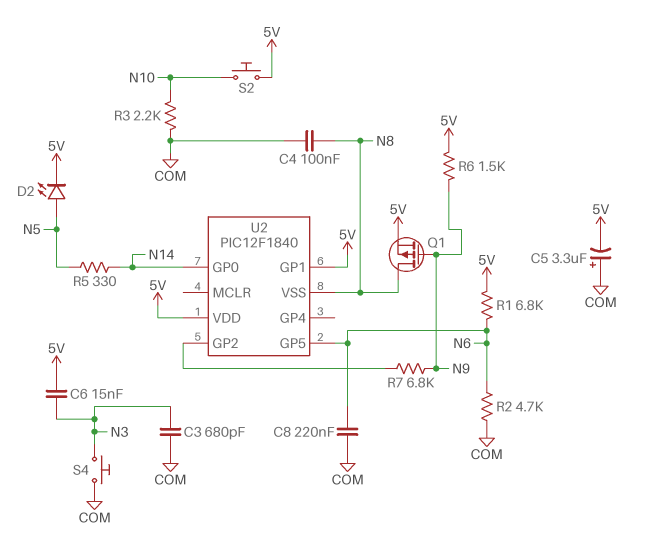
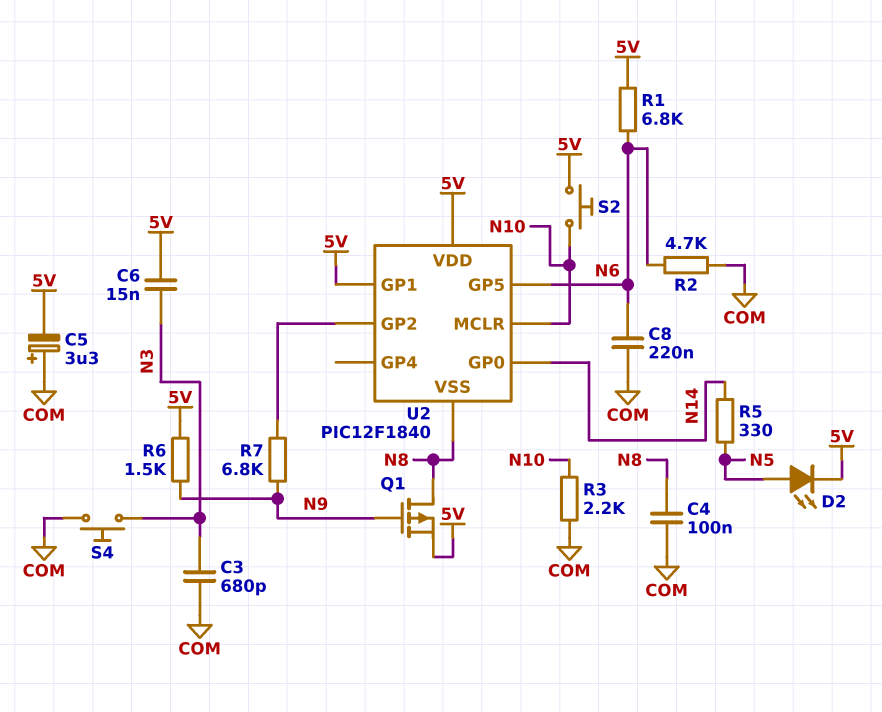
U2 pin MCLR: none -> N10

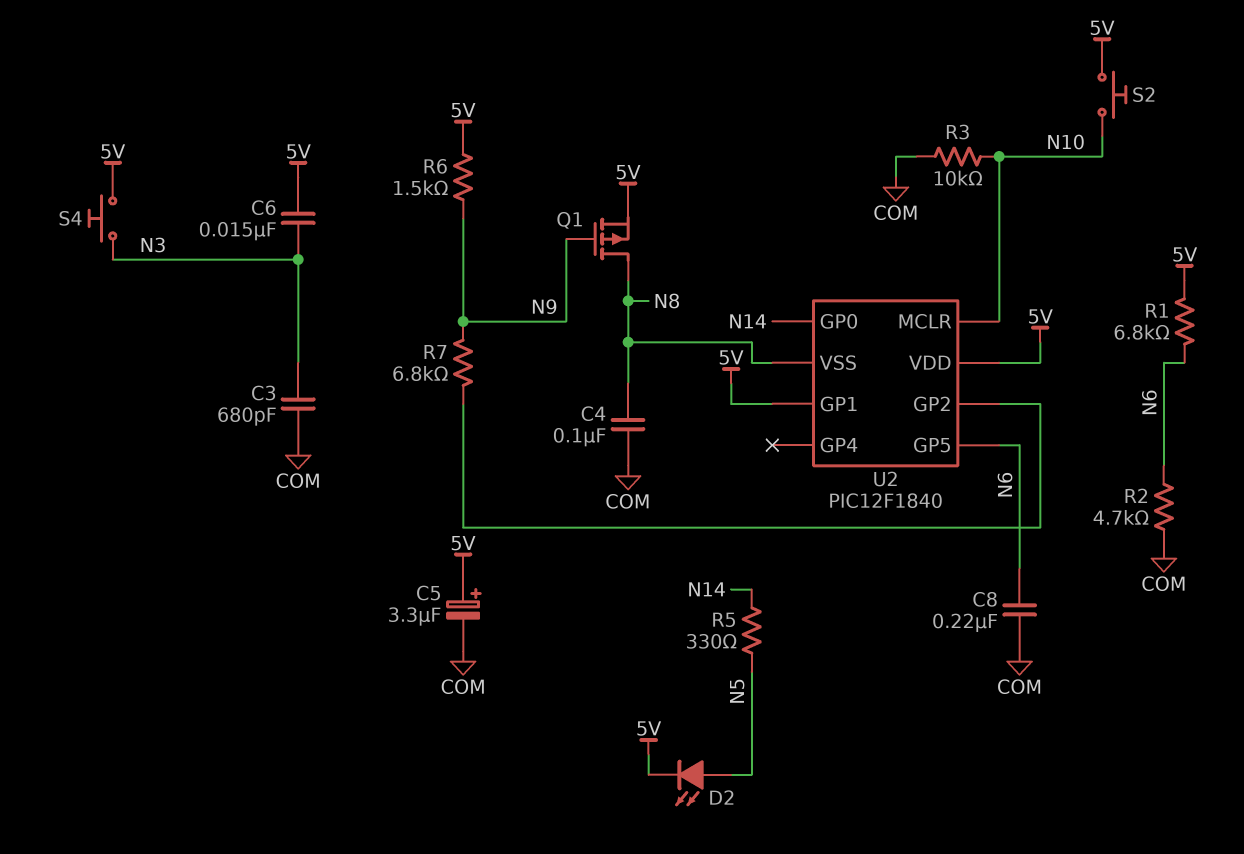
C5: 3.3uF (plus COM, minus 5V) -> 3.3uF (plus 5V, minus COM)
R3: 2.2k (COM, N10) -> 10k (COM, N10)
S4: button (COM, N3) -> button (5V, N3)

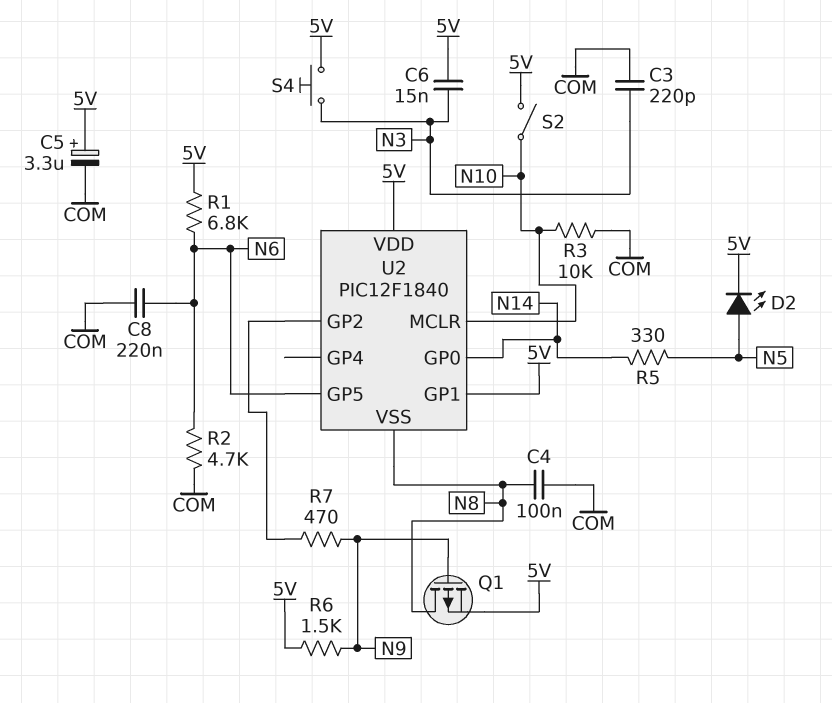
C3: 680pF (COM, N3) -> 220pF (COM, N3)
R7: 6.8k (N9, U2/GP2) -> 470 (N9, U2/GP2)
S2: button (5V, N10) -> switch (5V, N10)

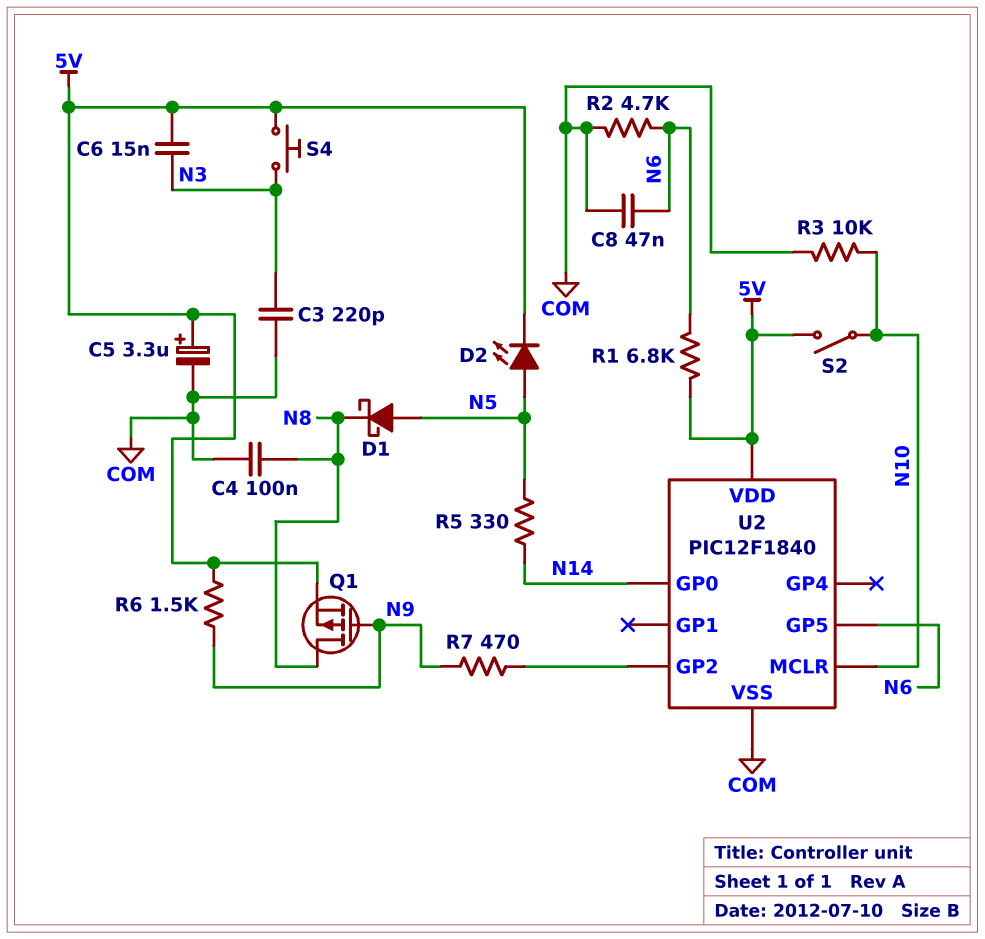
C8: 220nF (COM, N6) -> 47nF (COM, N6)
D1: none -> schottky (A N5, K N8)
U2 pin GP1: 5V -> none
U2 pin VSS: N8 -> COM

